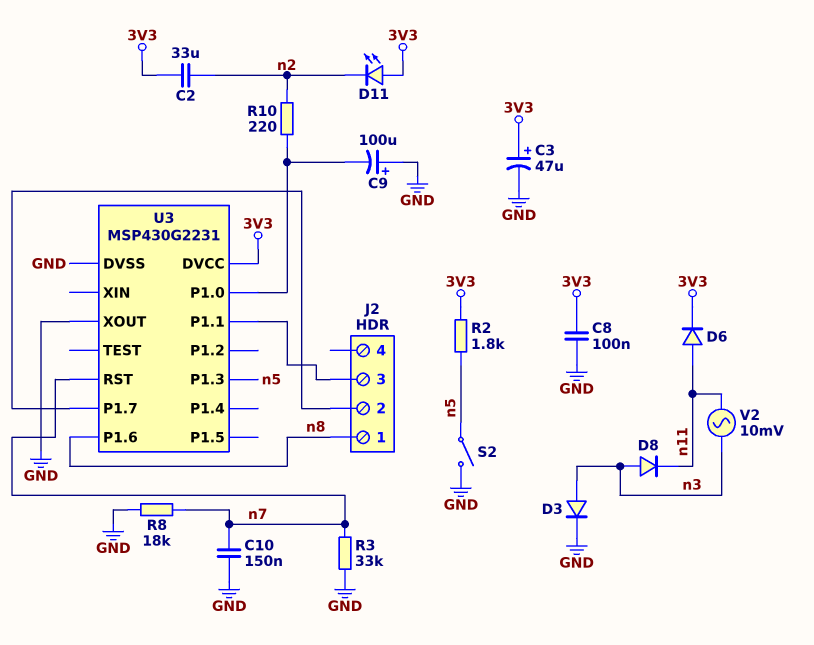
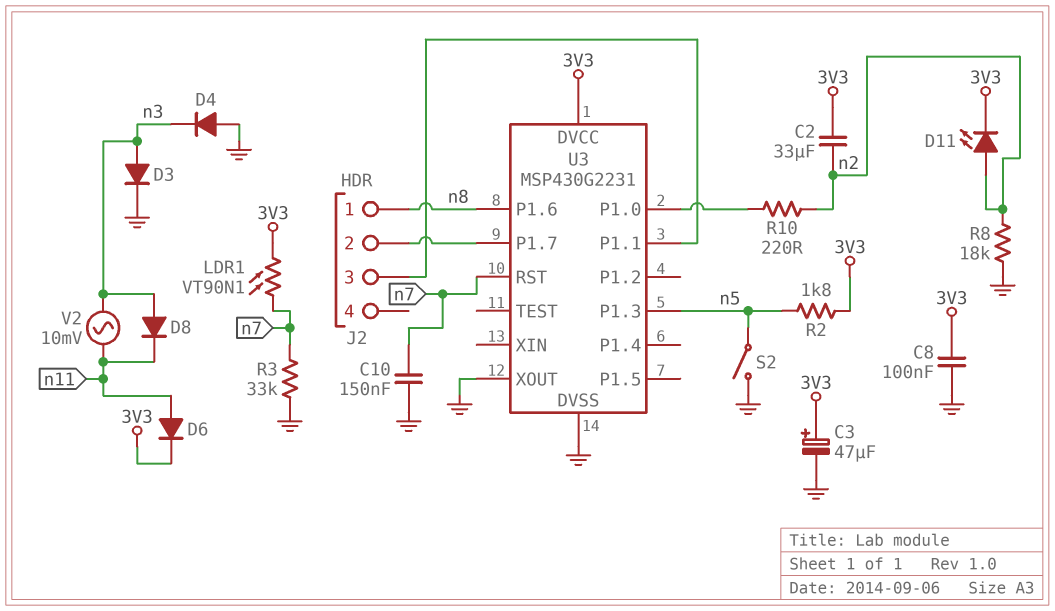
C9: 100uF (plus GND, minus U3/P1.0) -> none
D4: none -> diode (A GND, K n3)
D11: LED (A 3V3, K n2) -> LED (A n2, K 3V3)
LDR1: none -> VT90N1 (3V3, n7)
R8: 18k (GND, n7) -> 18k (GND, n2)

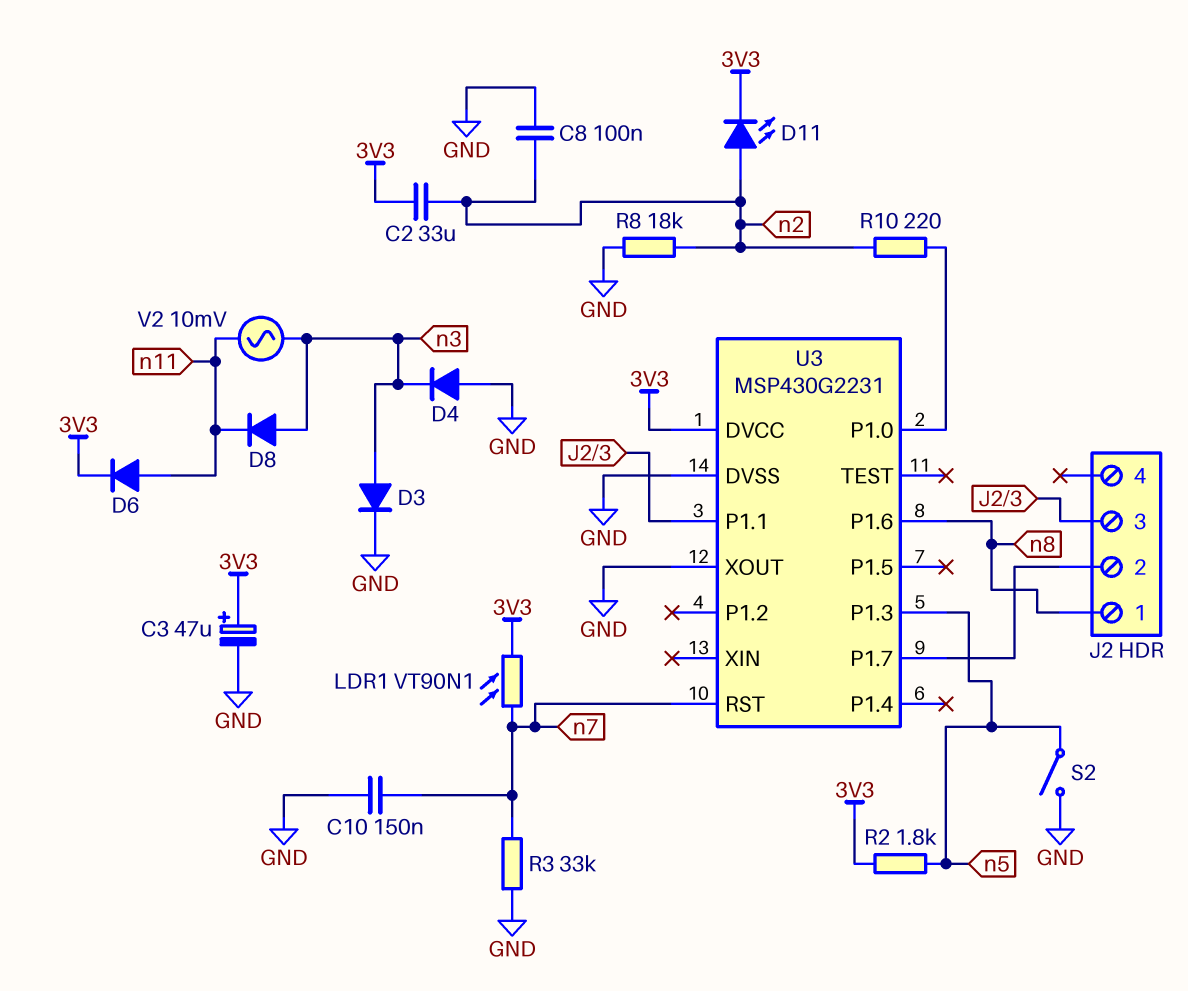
C8: 100nF (3V3, GND) -> 100nF (GND, n2)

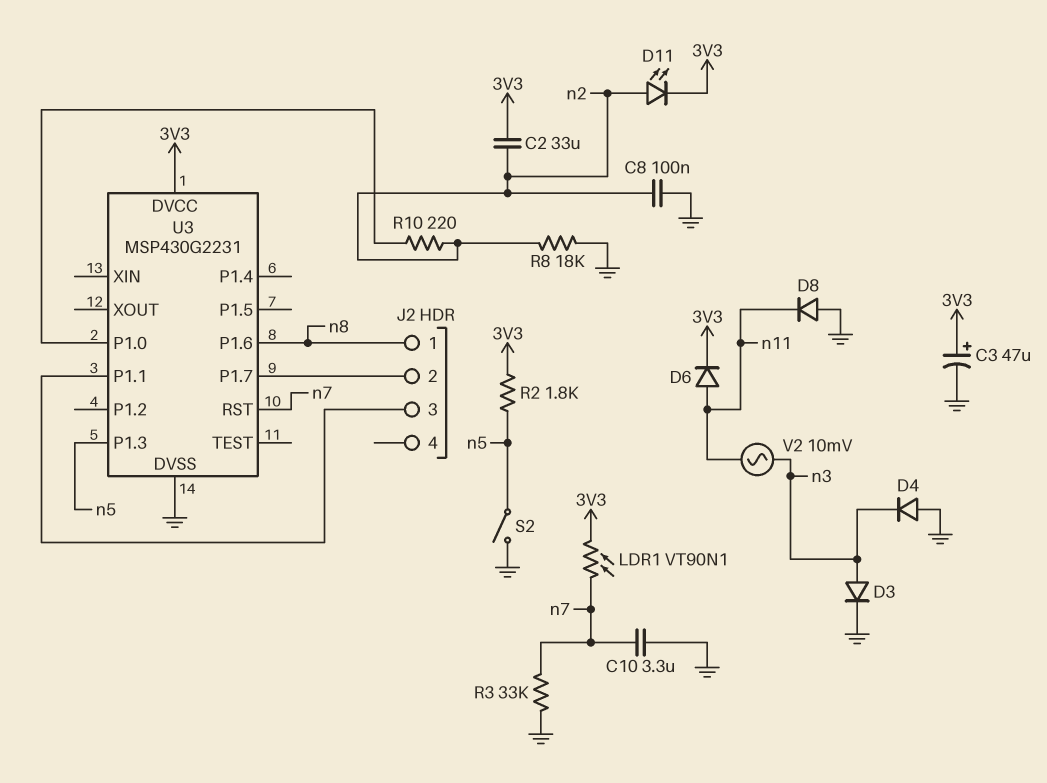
C10: 150nF (GND, n7) -> 3.3uF (GND, n7)
D8: diode (A n3, K n11) -> diode (A GND, K n11)
U3 pin XOUT: GND -> none

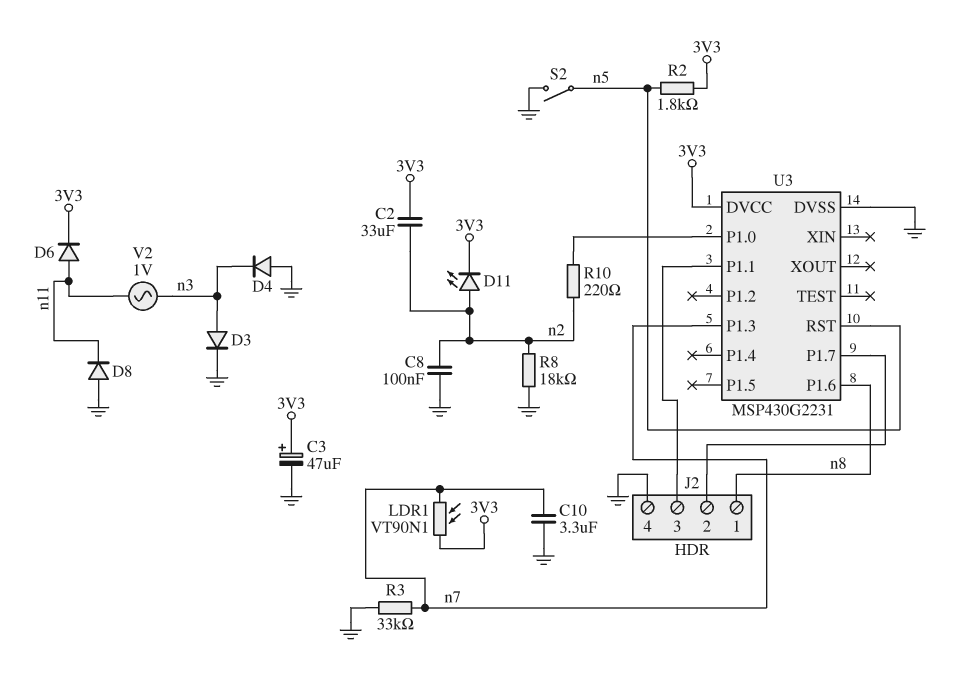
J2 pin 4: none -> GND
U3 pin P1.3: n5 -> n7
U3 pin RST: n7 -> n5
V2: AC 10mV (n3, n11) -> AC 1V (n3, n11)

